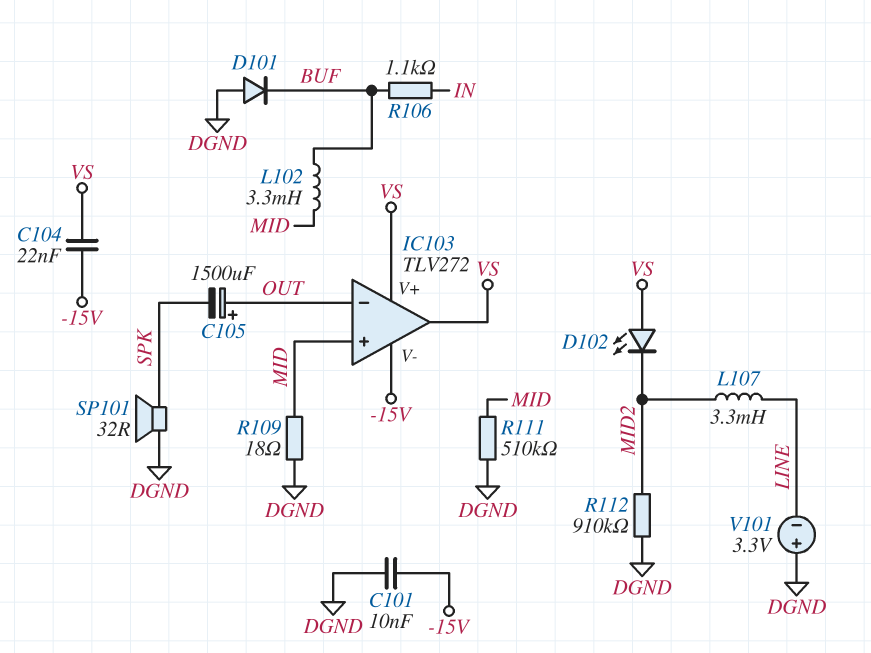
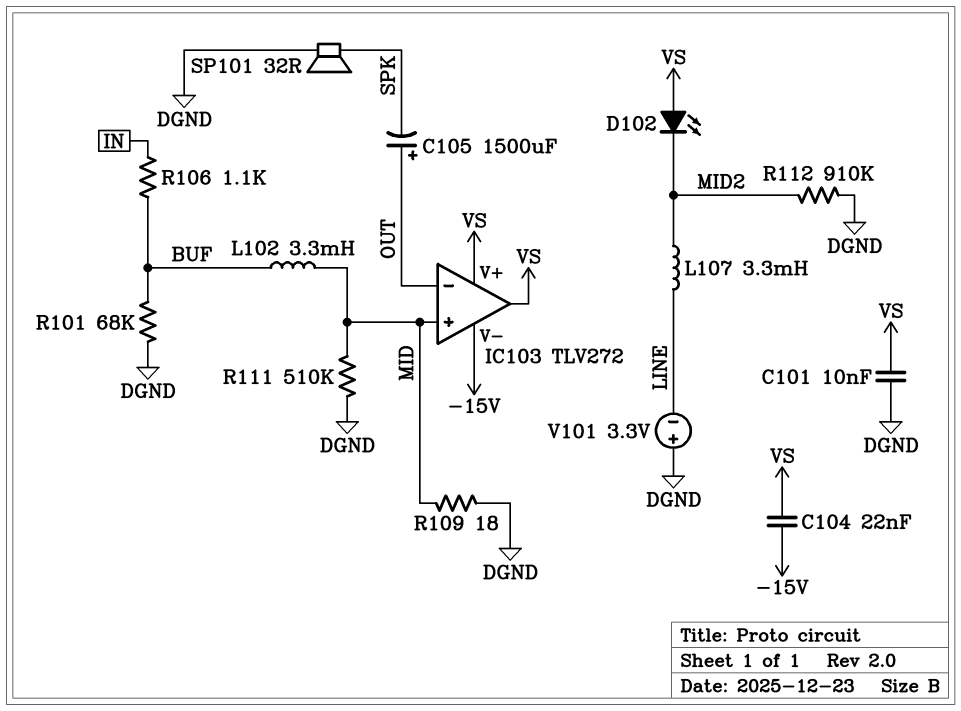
C101: 10nF (-15V, DGND) -> 10nF (DGND, VS)
D101: diode (A DGND, K BUF) -> none
R101: none -> 68k (BUF, DGND)

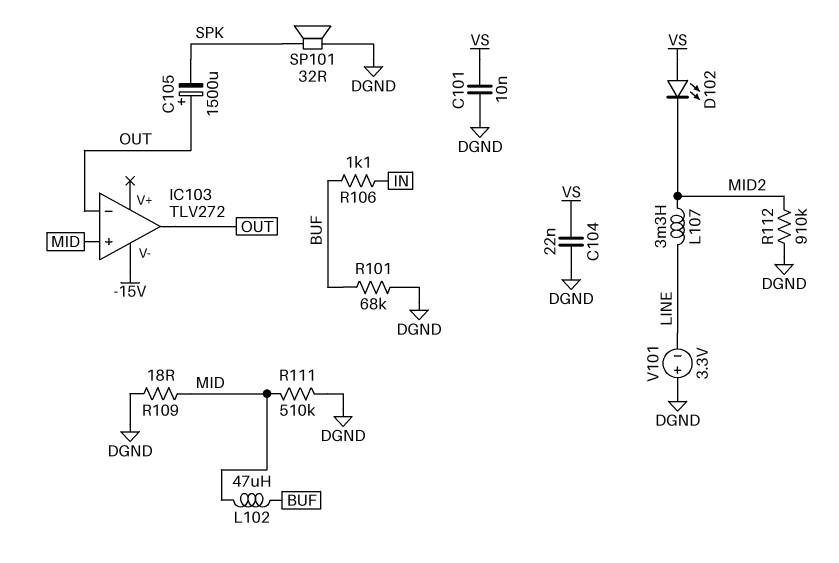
C104: 22nF (-15V, VS) -> 22nF (DGND, VS)
IC103 pin V+: VS -> none
IC103 pin out: VS -> OUT
L102: 3.3mH (BUF, MID) -> 47uH (BUF, MID)

